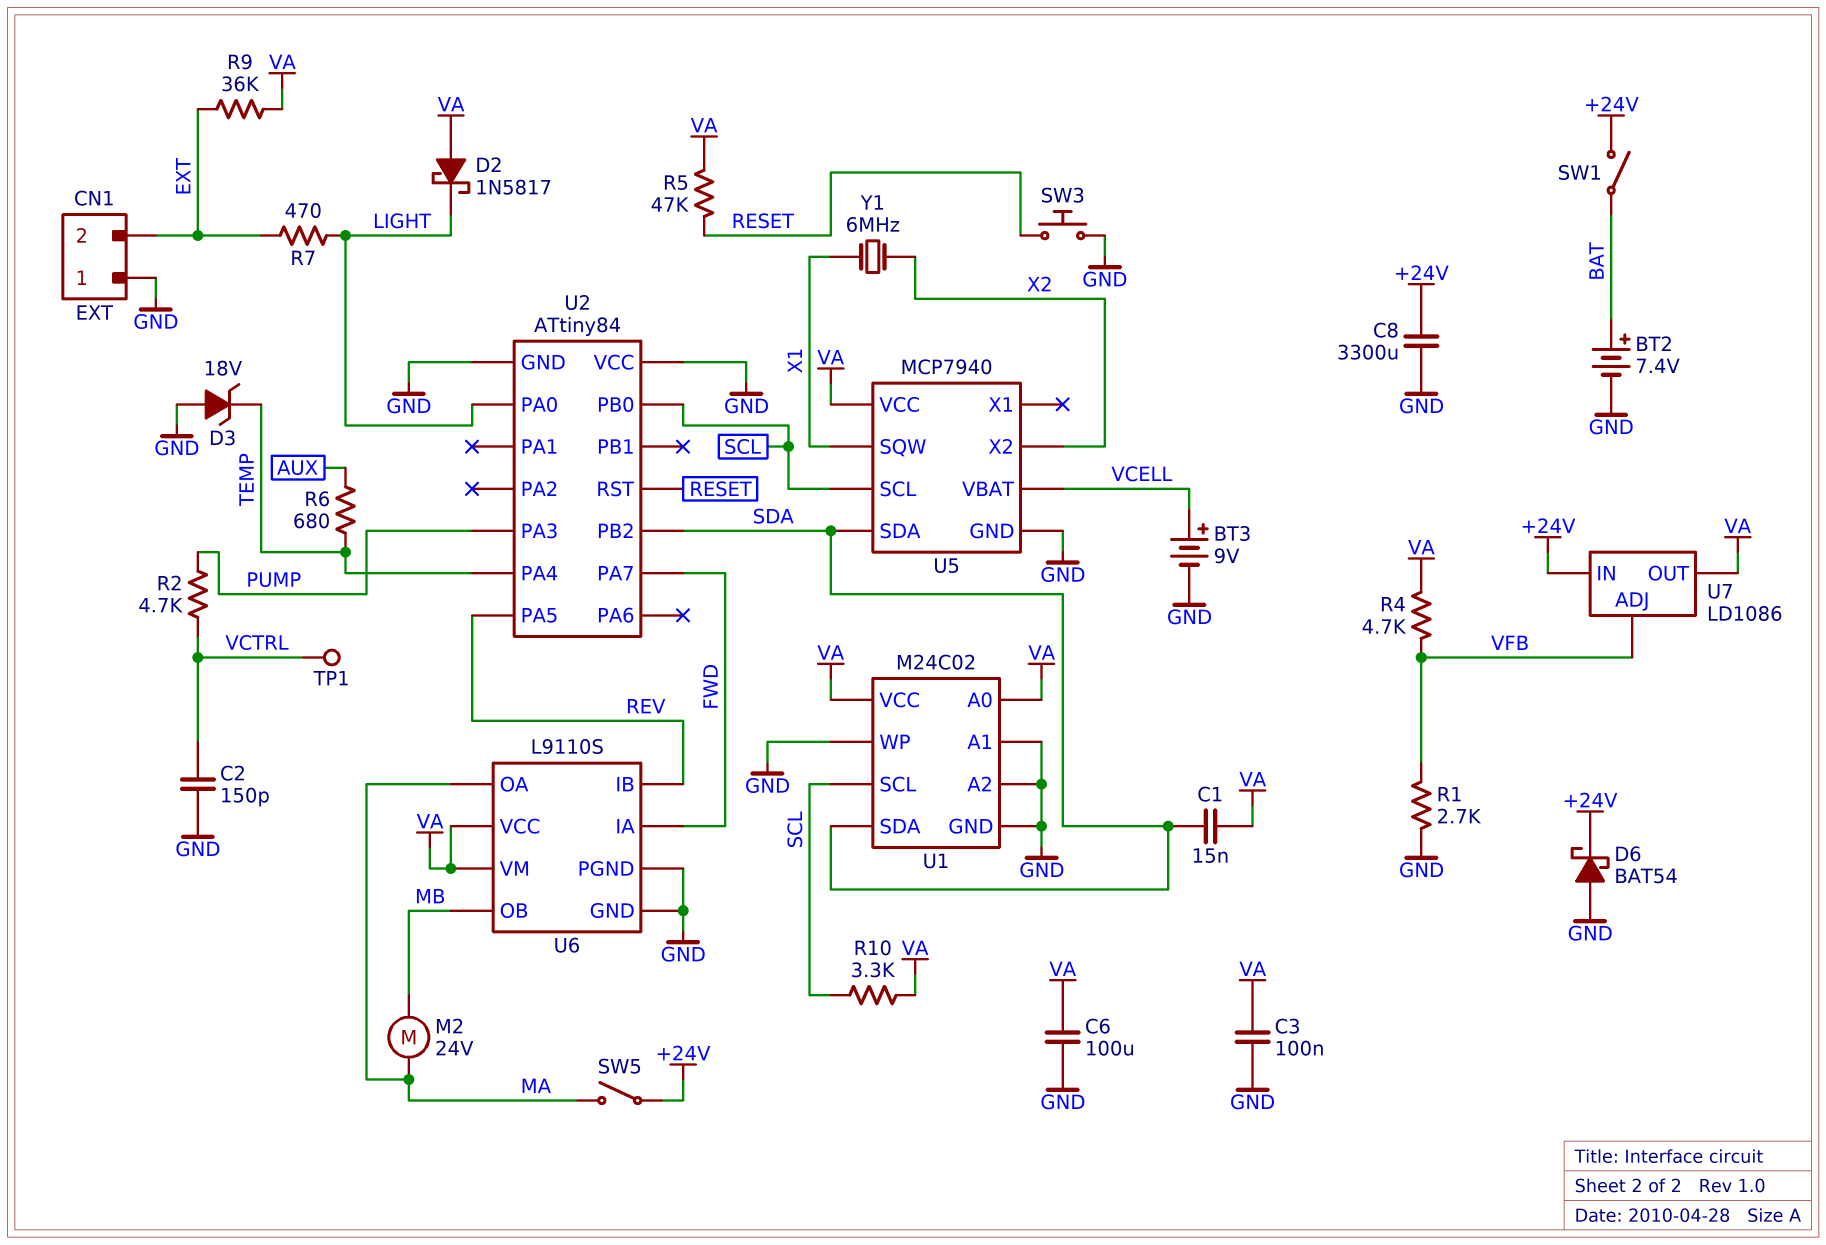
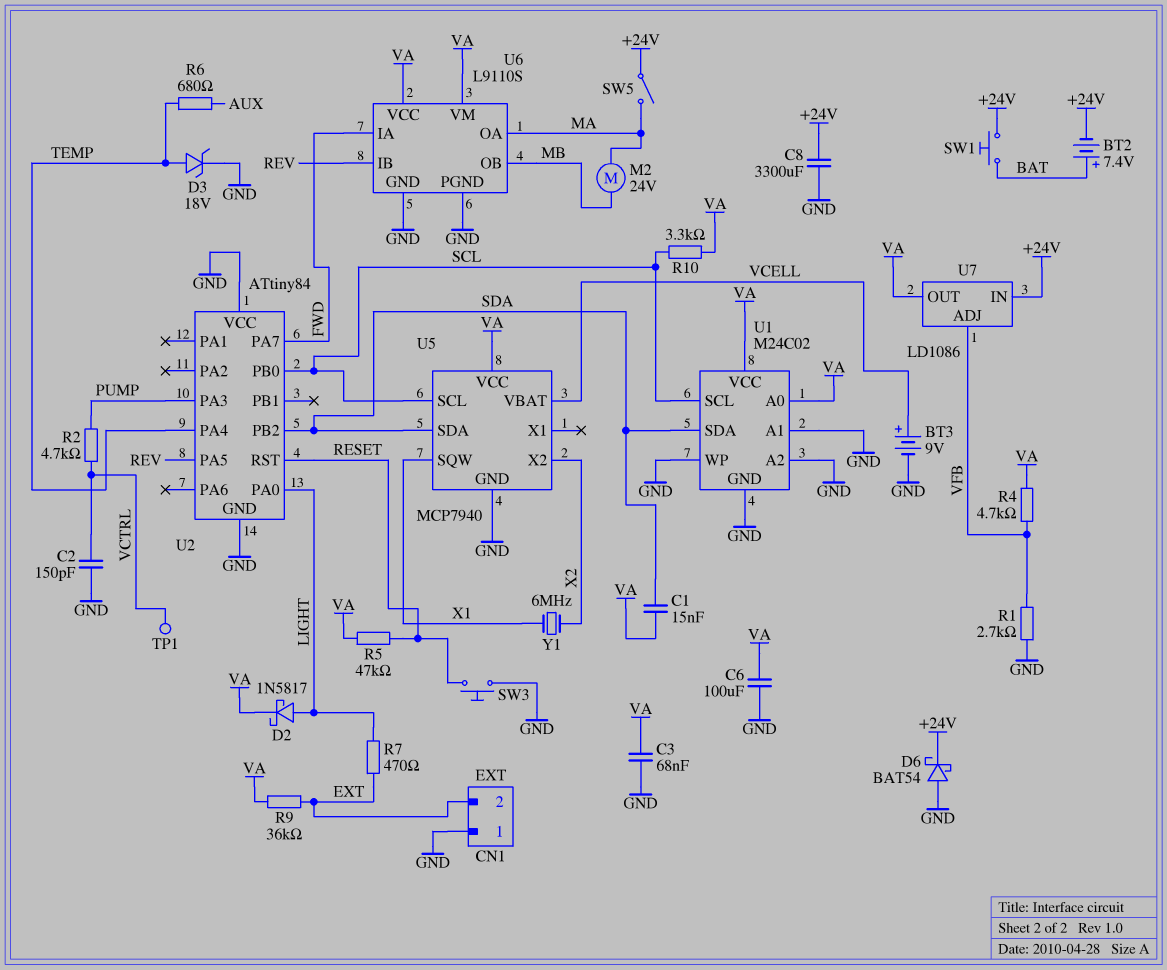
BT2: 7.4V (plus BAT, minus GND) -> 7.4V (plus BAT, minus +24V)
C3: 100nF (GND, VA) -> 68nF (GND, VA)
D2: schottky 1N5817 (A VA, K LIGHT) -> schottky 1N5817 (A LIGHT, K VA)
D3: zener 18V (A GND, K TEMP) -> zener 18V (A TEMP, K GND)
SW1: switch (+24V, BAT) -> button (+24V, BAT)

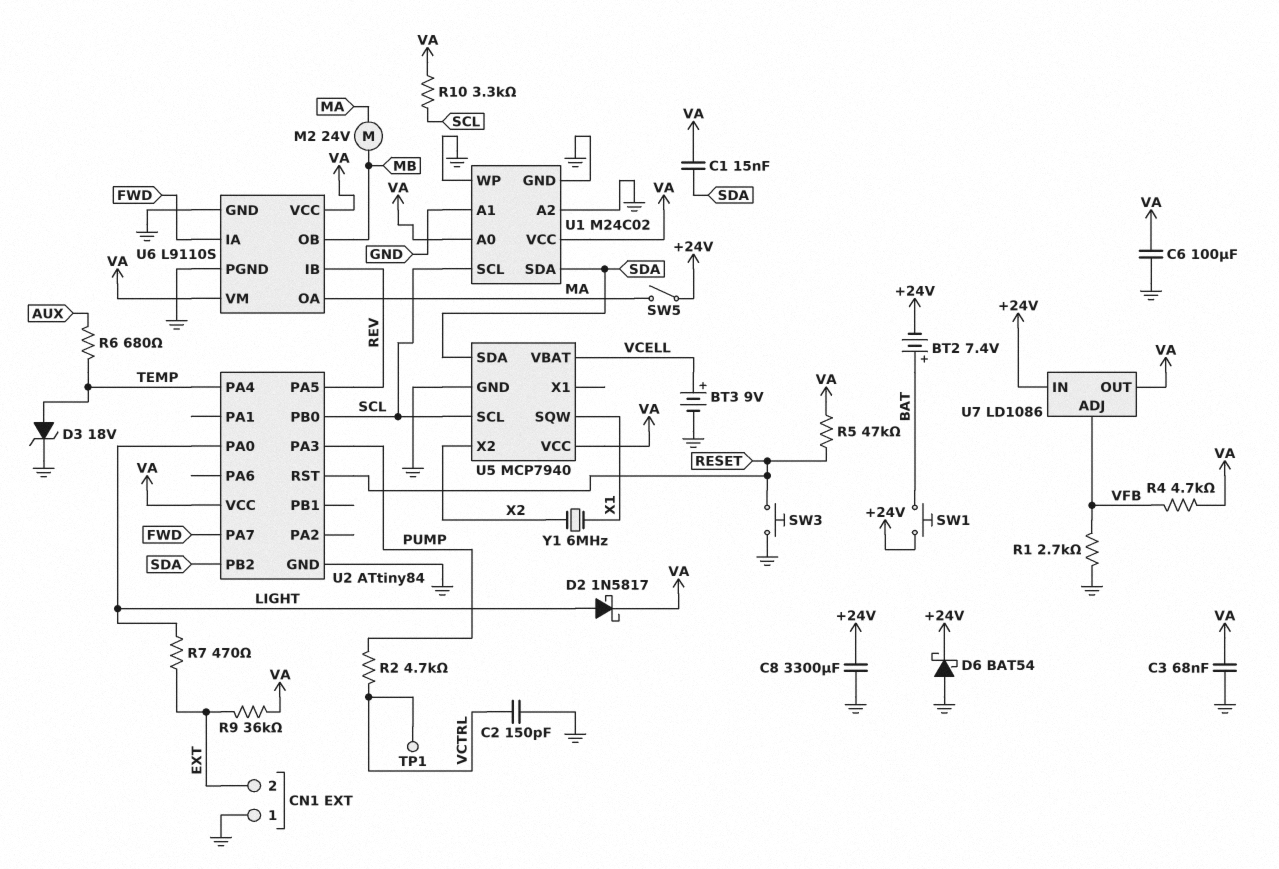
U2 pin VCC: GND -> VA

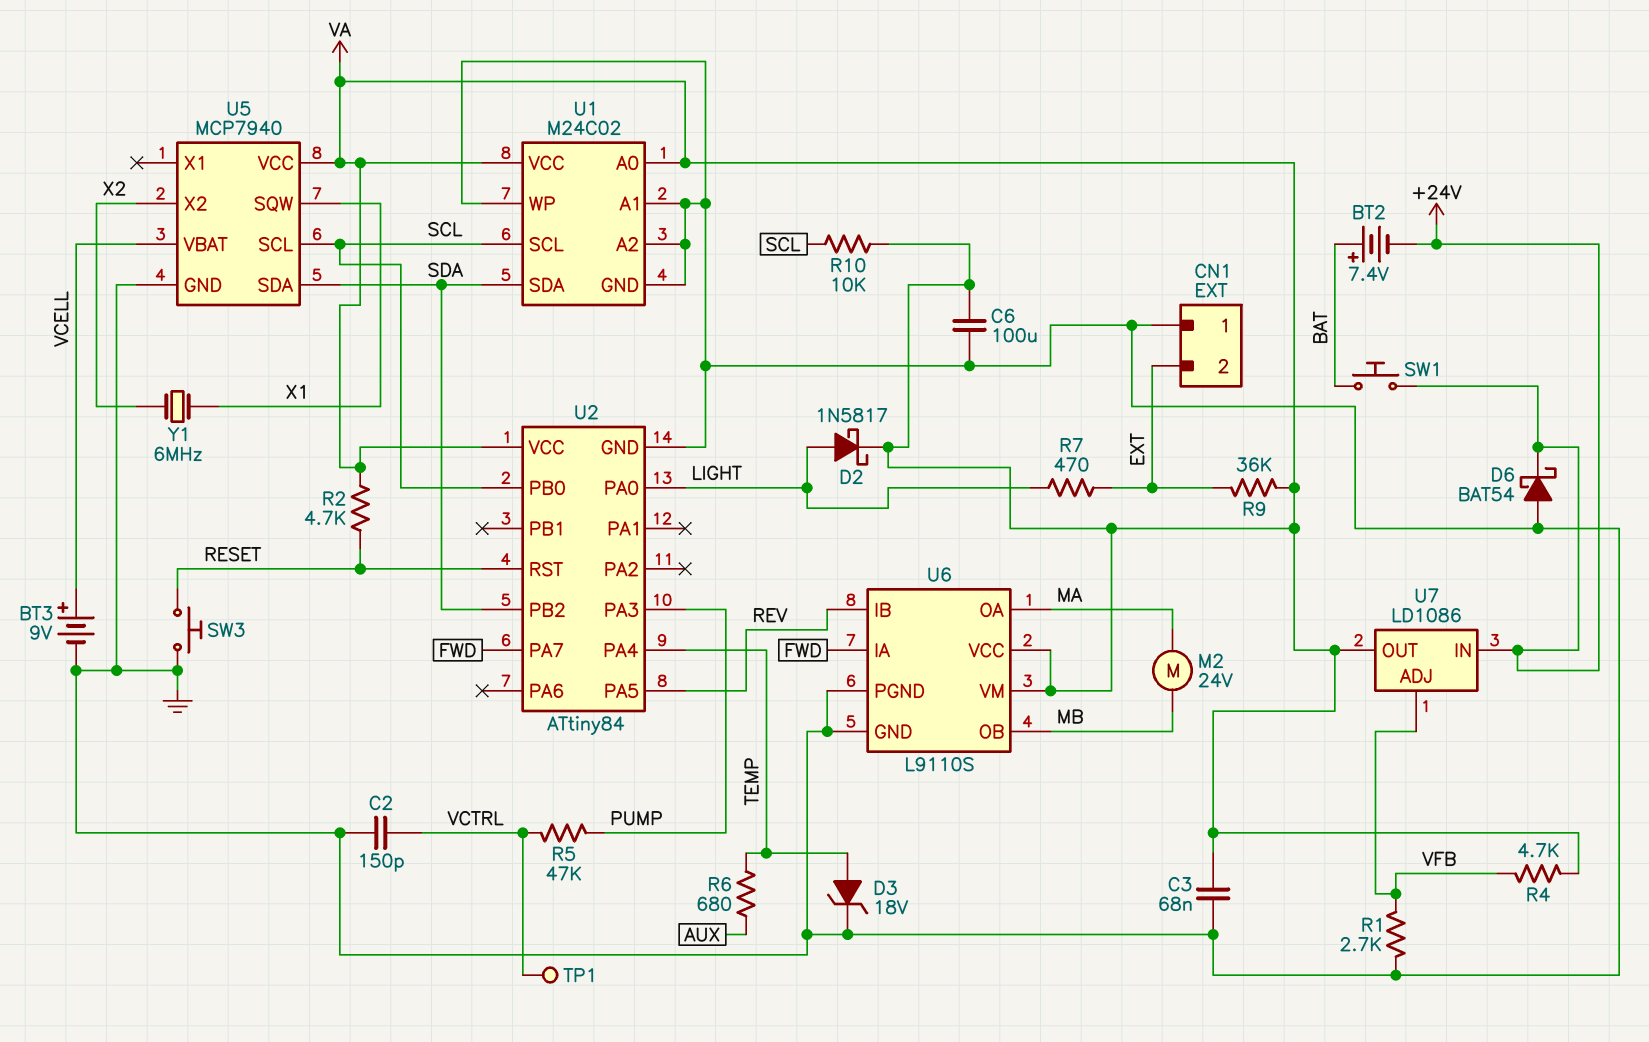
C1: 15nF (SDA, VA) -> none
C8: 3300uF (+24V, GND) -> none
R2: 4.7k (PUMP, VCTRL) -> 4.7k (RESET, VA)
R5: 47k (RESET, VA) -> 47k (PUMP, VCTRL)
R10: 3.3k (SCL, VA) -> 10k (SCL, VA)
SW5: switch (+24V, MA) -> none

